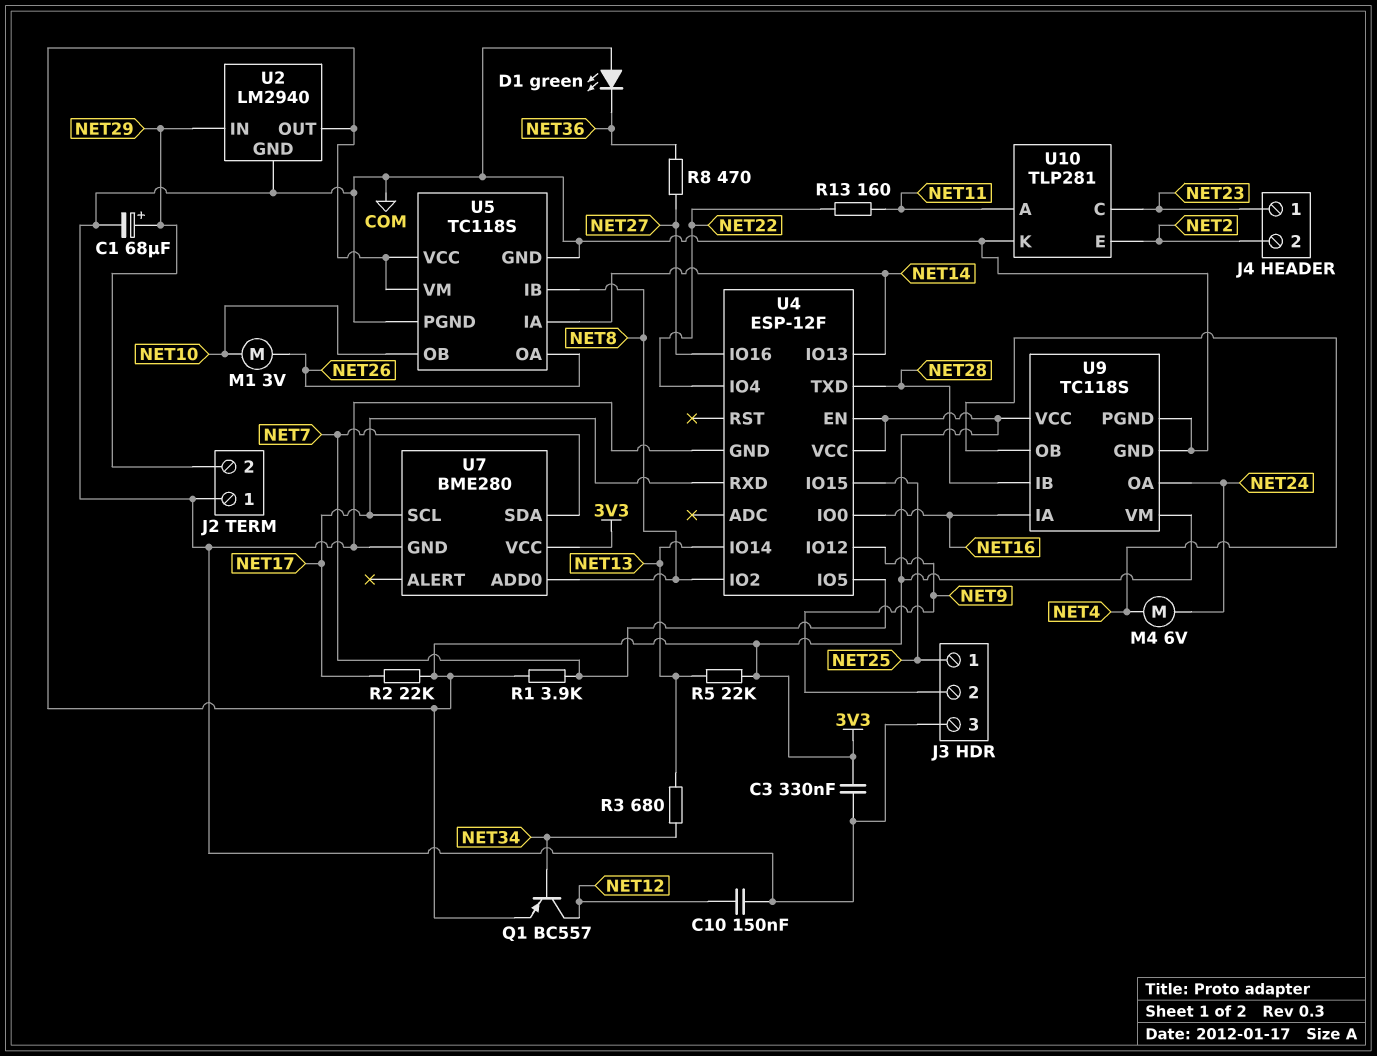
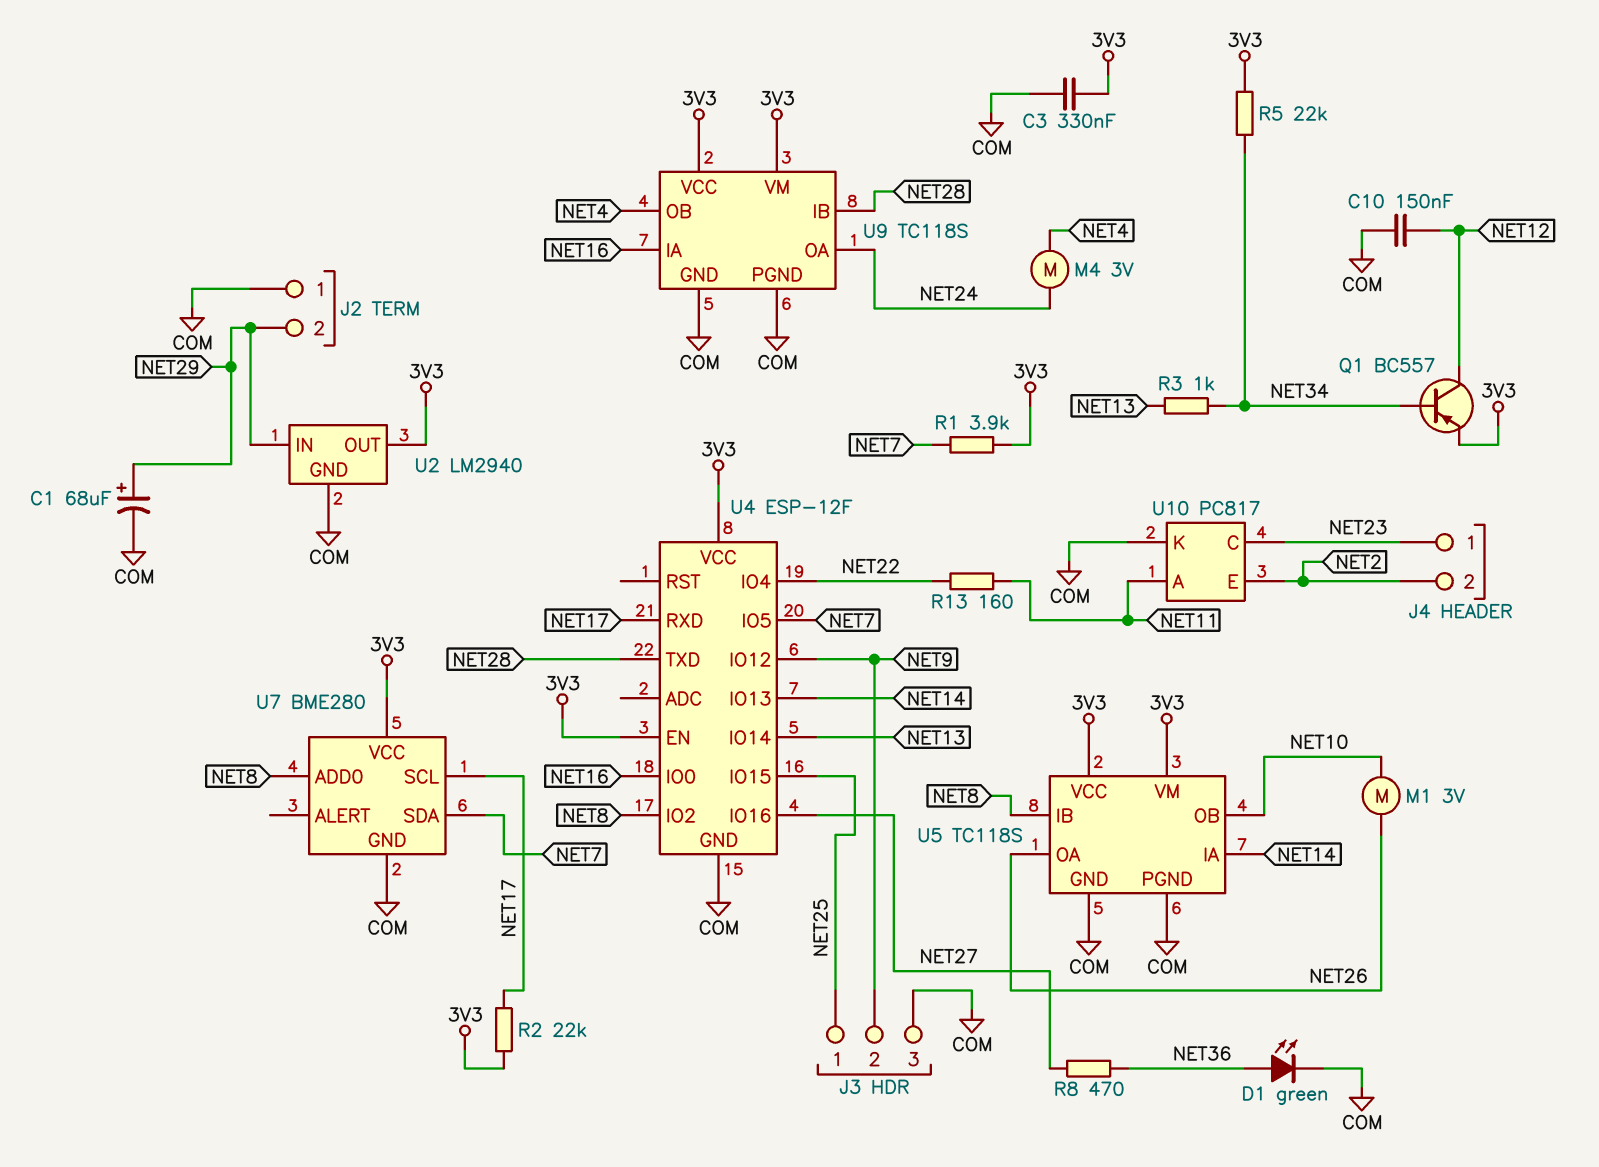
D1: LED green (A COM, K NET36) -> LED green (A NET36, K COM)
M4: motor 6V (NET4, NET24) -> motor 3V (NET4, NET24)
R3: 680 (NET13, NET34) -> 1k (NET13, NET34)
R5: 22k (3V3, NET13) -> 22k (3V3, NET34)
U10: TLP281 -> PC817

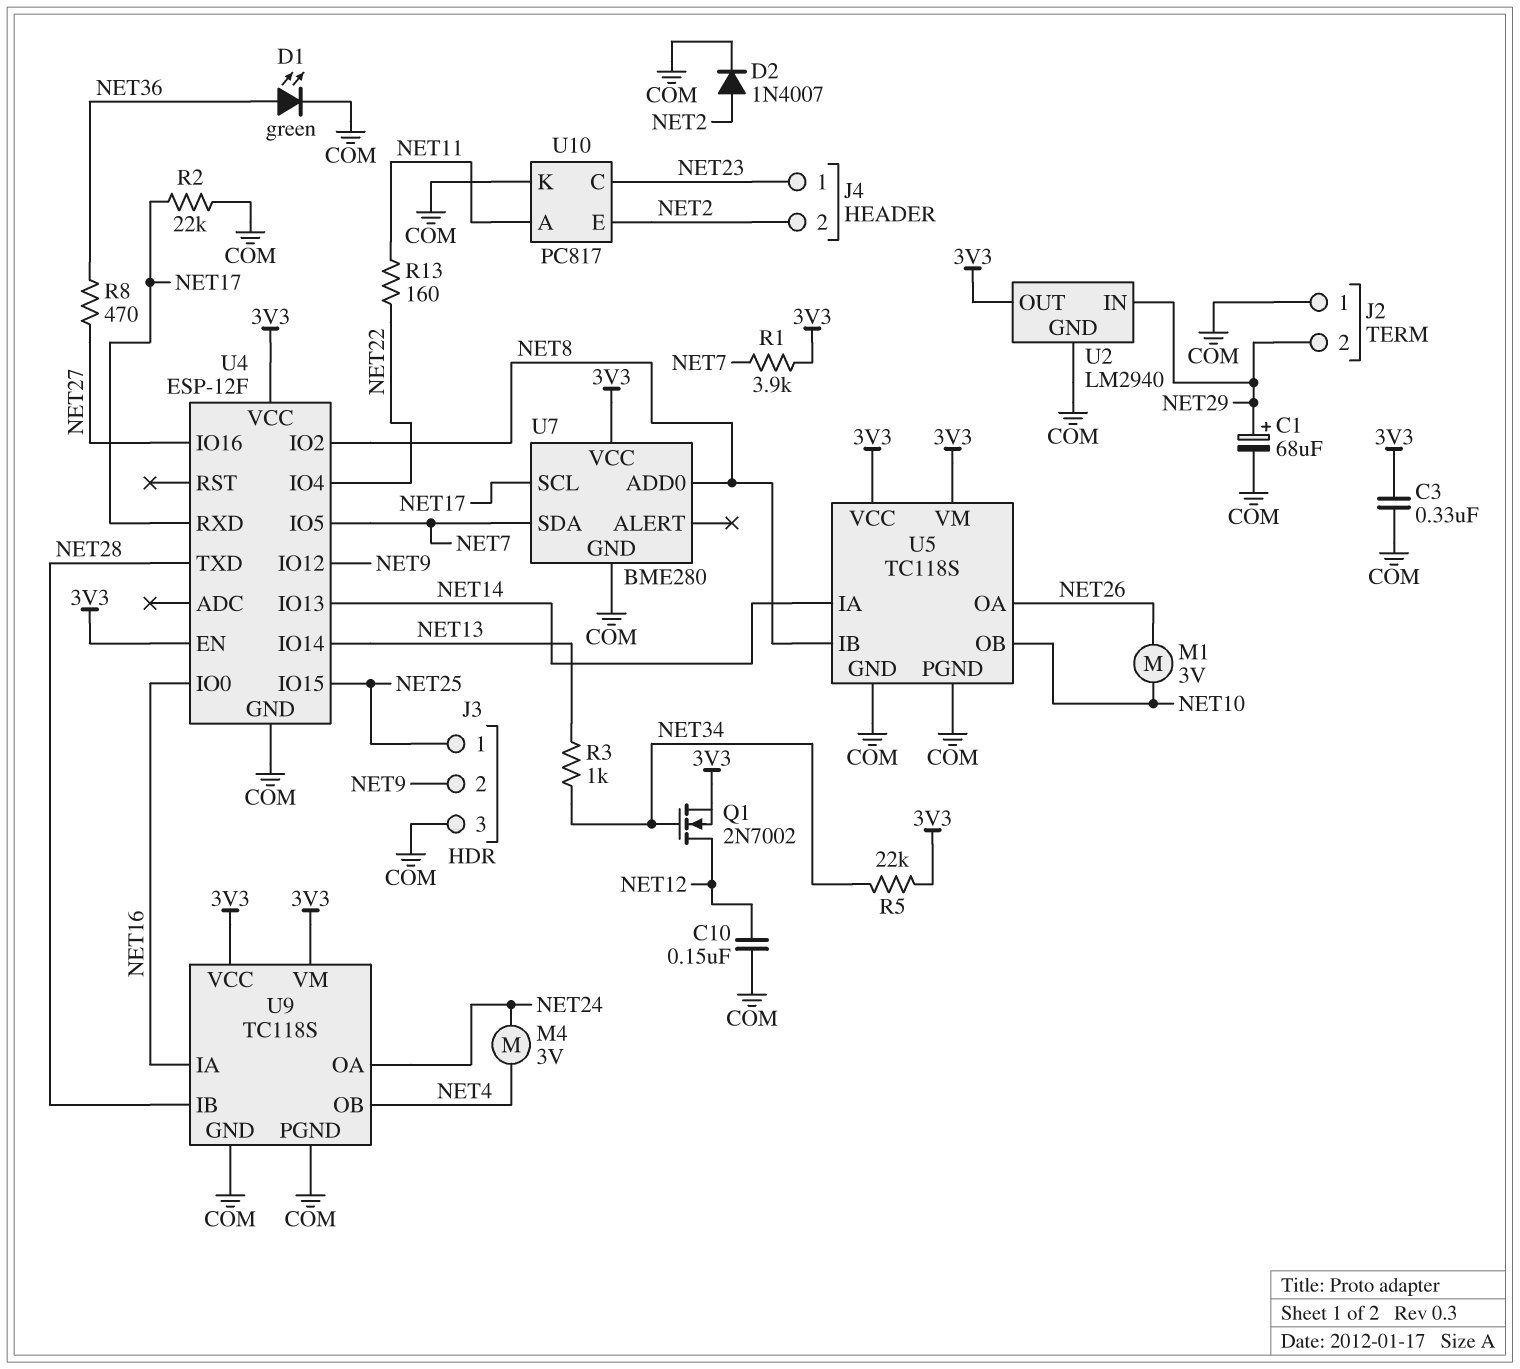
D2: none -> diode 1N4007 (A NET2, K COM)
Q1: PNP BC557 (B NET34, C NET12, E 3V3) -> NMOS 2N7002 (G NET34, D NET12, S 3V3)
R2: 22k (3V3, NET17) -> 22k (COM, NET17)

